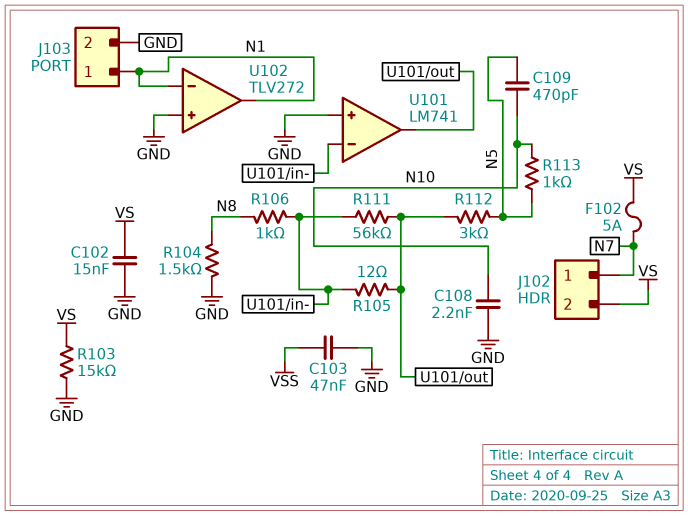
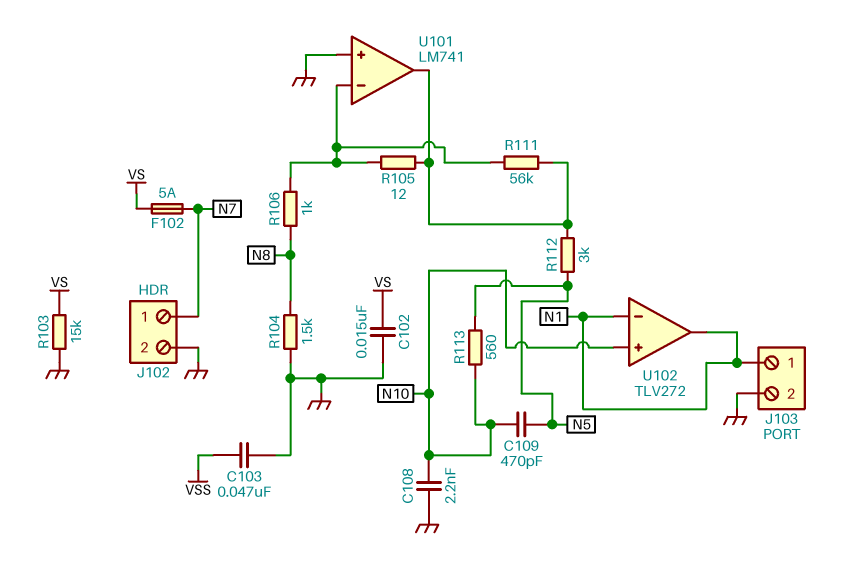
J102 pin 2: VS -> GND
R113: 1k (N5, N10) -> 560 (N5, N10)
U102 pin in+: GND -> N10

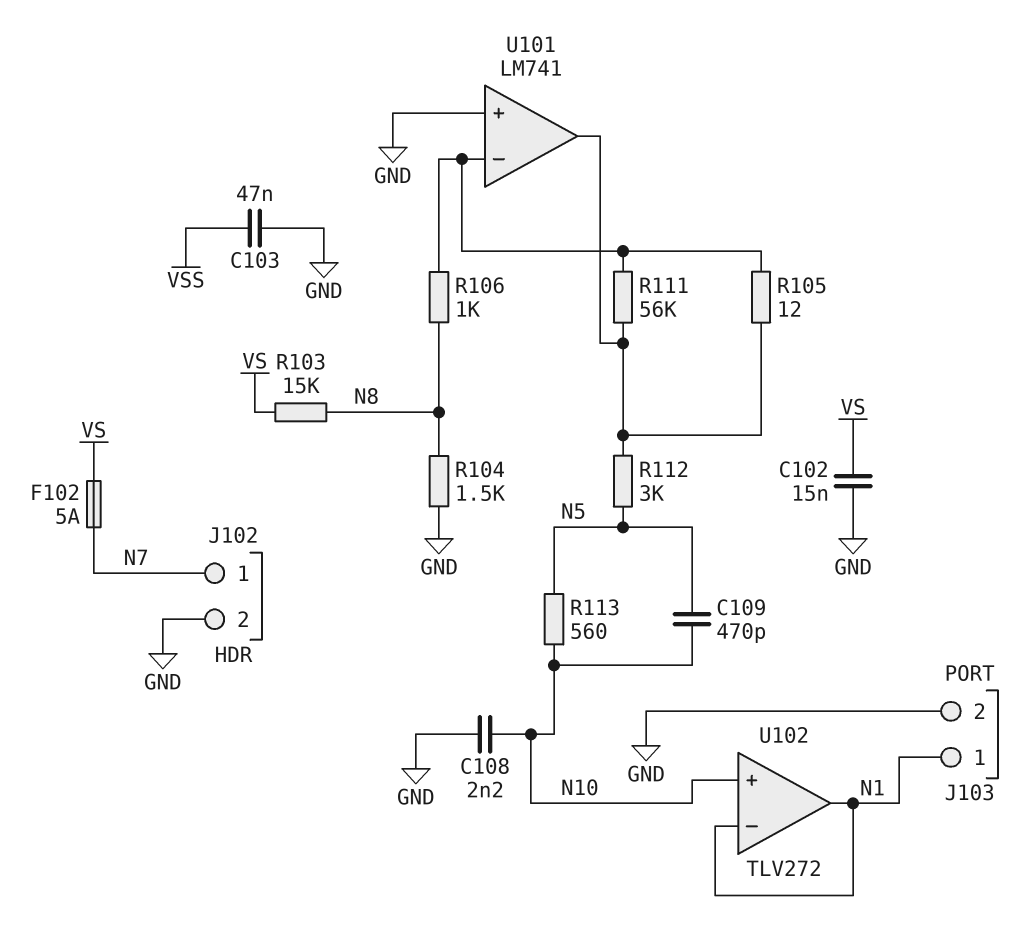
R103: 15k (GND, VS) -> 15k (N8, VS)

